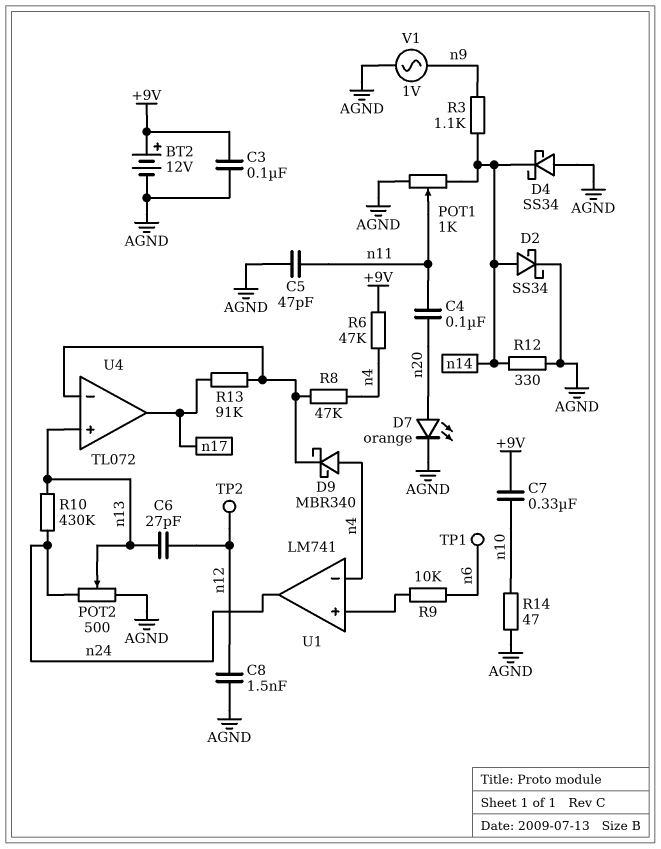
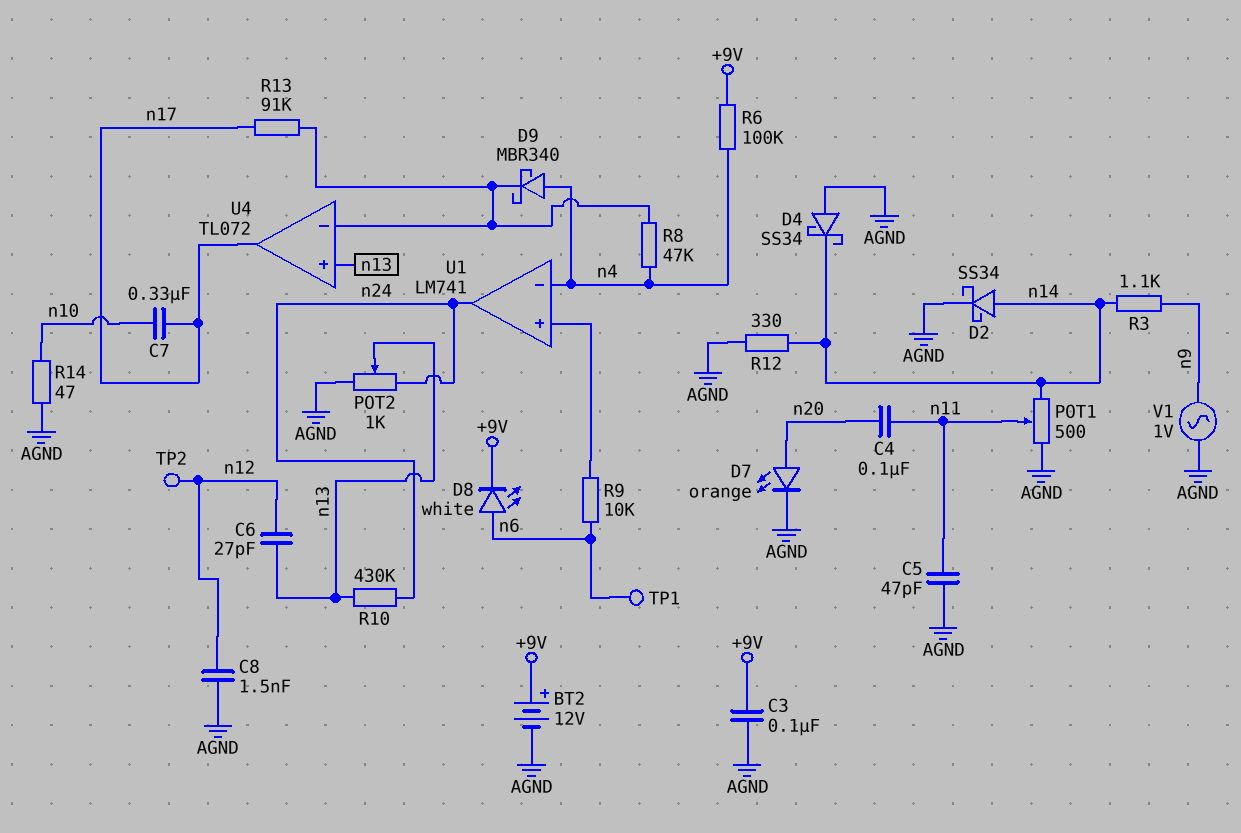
C7: 330nF (+9V, n10) -> 330nF (n10, n17)
D8: none -> LED white (A n6, K +9V)
POT1: 1k (AGND, n14, wiper n11) -> 500 (AGND, n14, wiper n11)
POT2: 500 (AGND, n24, wiper n13) -> 1k (AGND, n24, wiper n13)
R6: 47k (+9V, n4) -> 100k (+9V, n4)

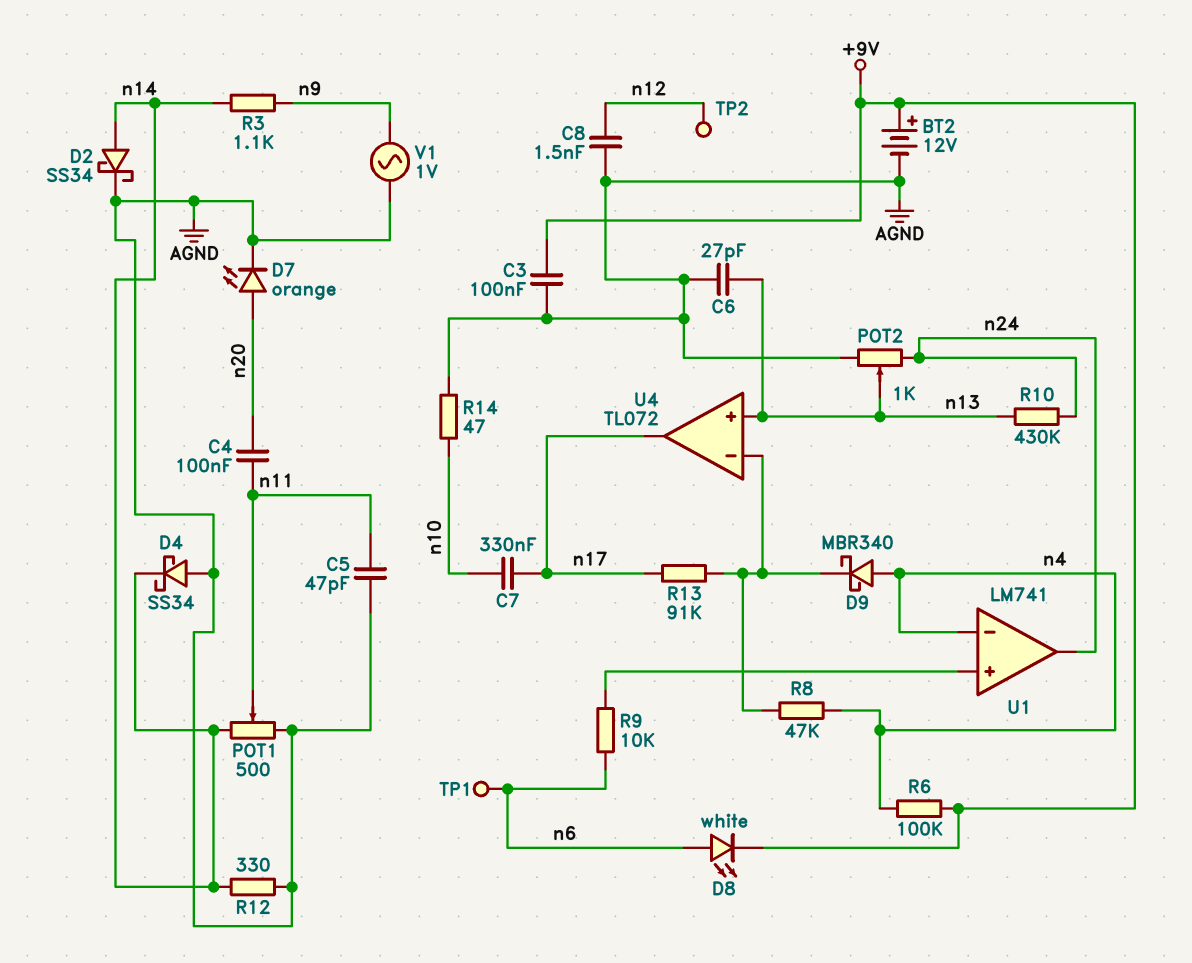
C6: 27pF (n12, n13) -> 27pF (AGND, n13)

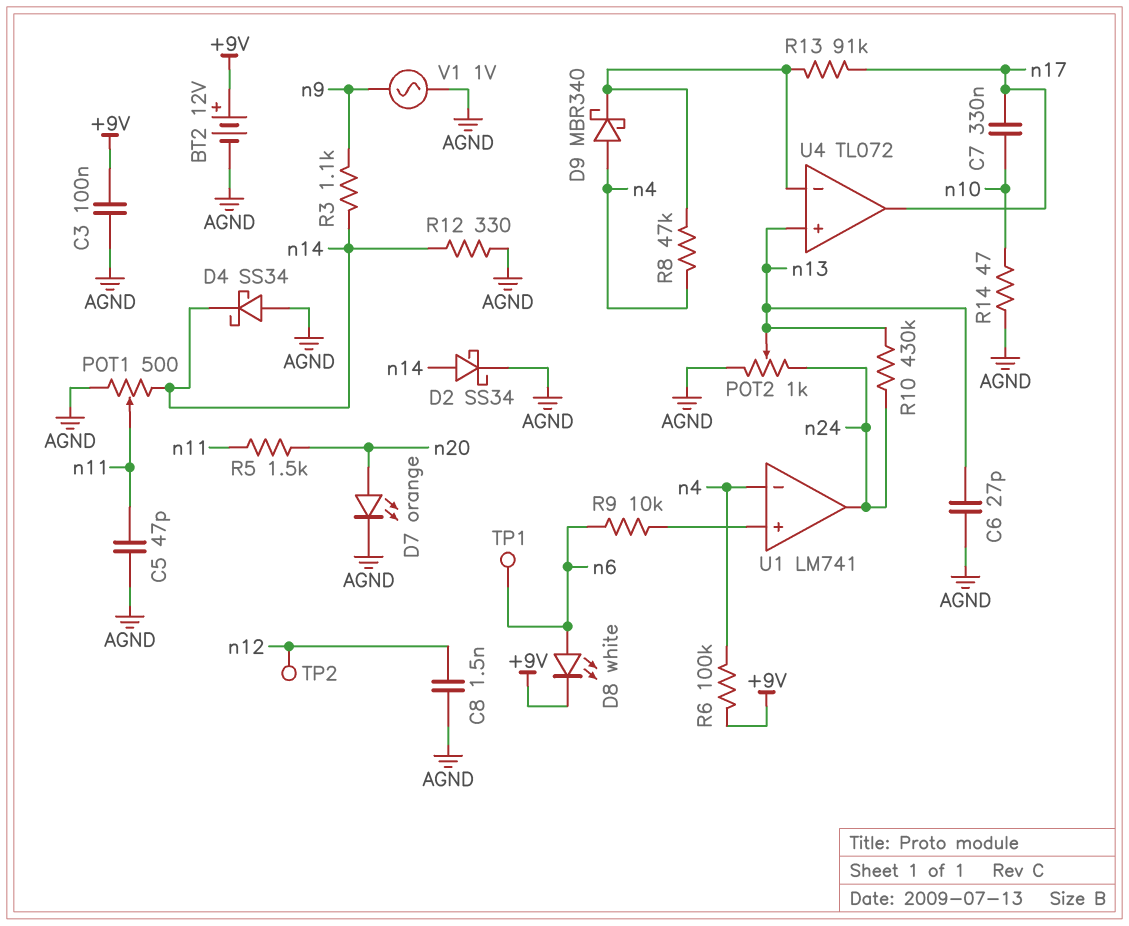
C4: 100nF (n11, n20) -> none
R5: none -> 1.5k (n11, n20)

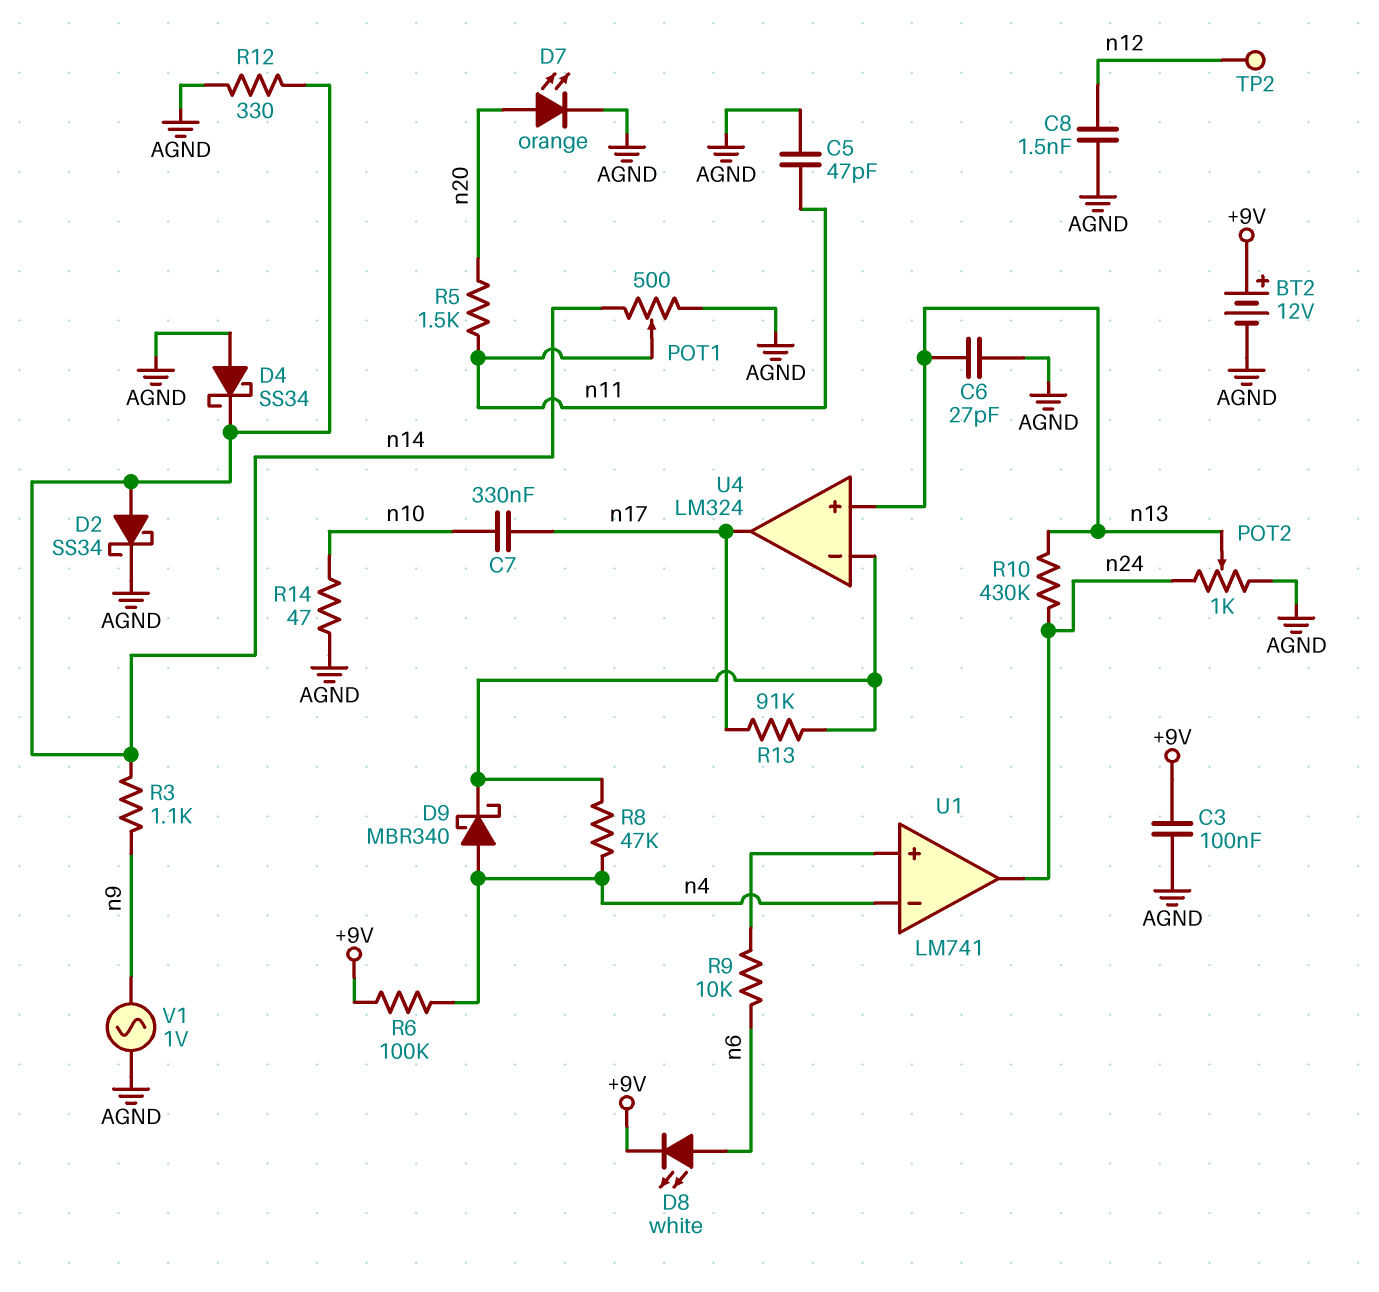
TP1: test point (n6) -> none
U4: TL072 -> LM324

